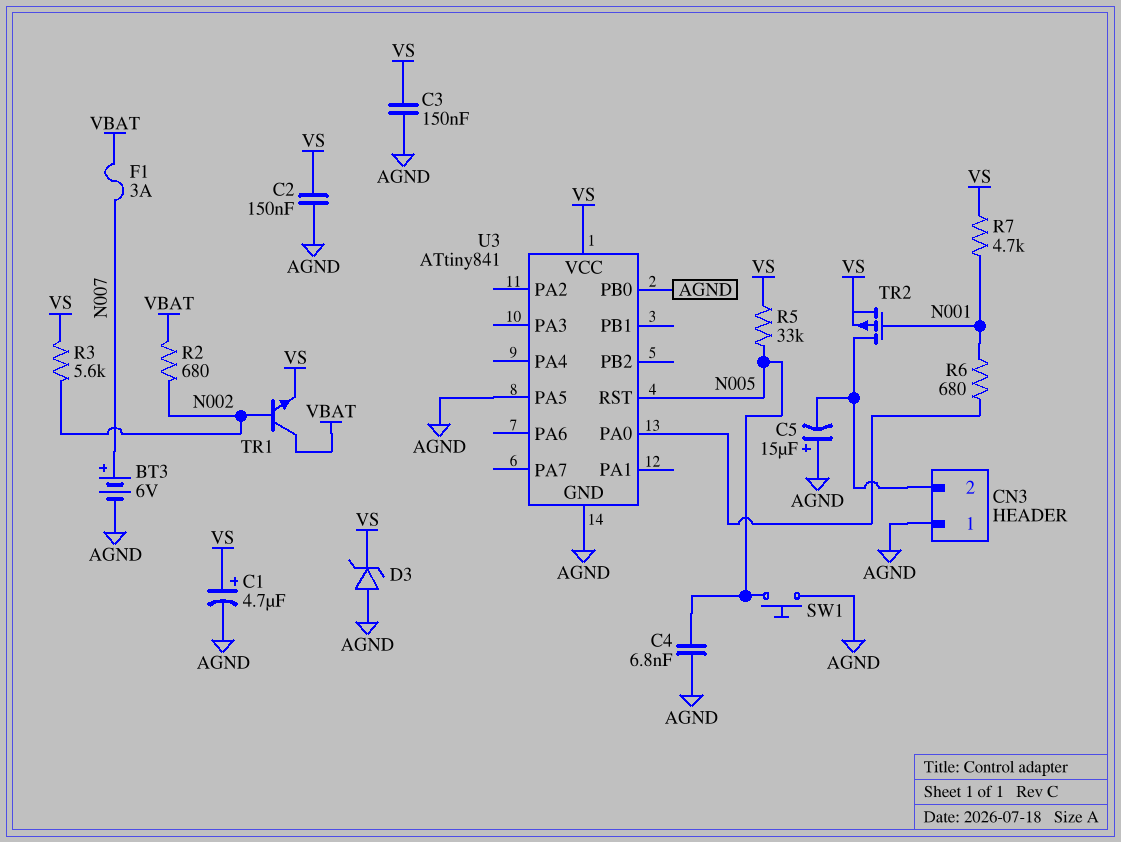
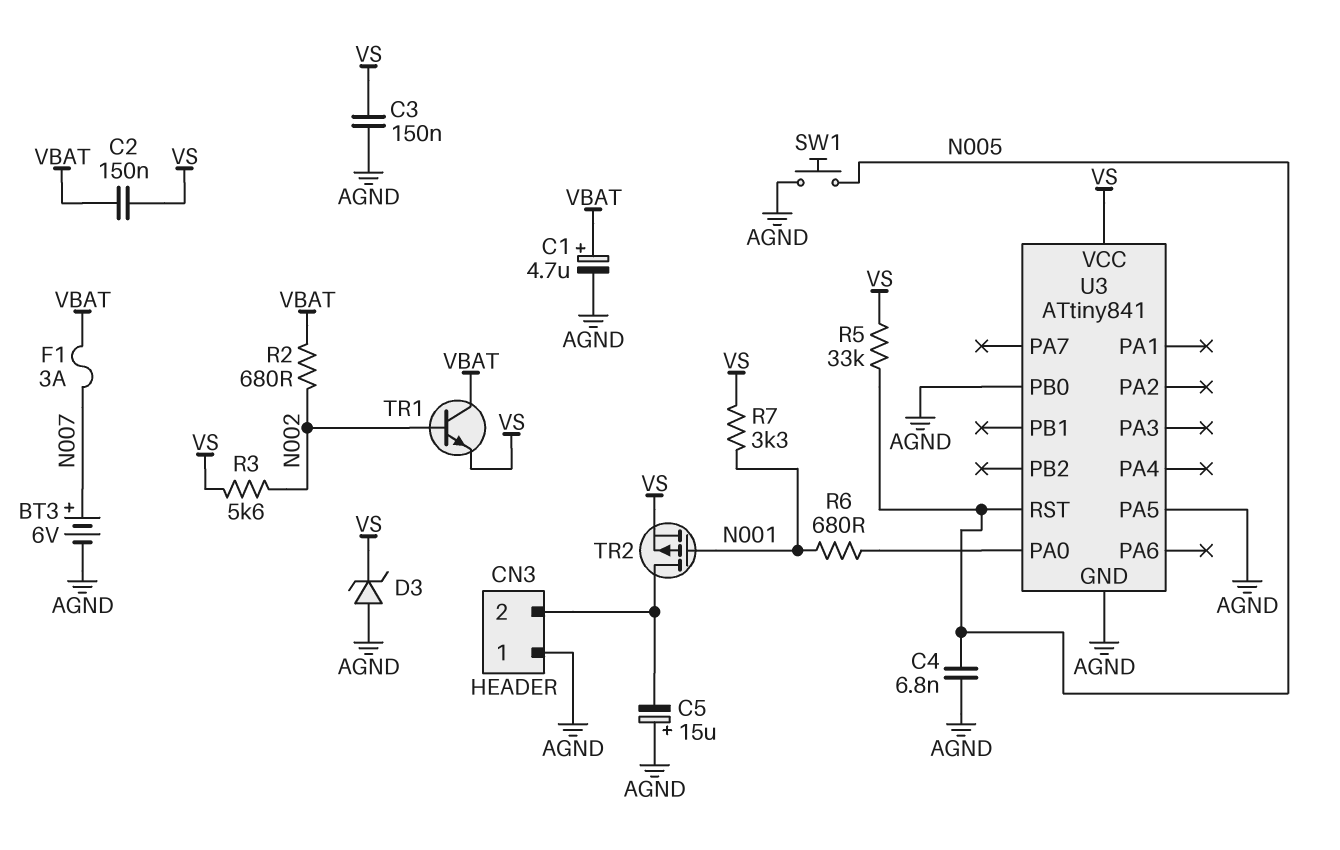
C1: 4.7uF (plus VS, minus AGND) -> 4.7uF (plus VBAT, minus AGND)
C2: 150nF (AGND, VS) -> 150nF (VBAT, VS)
R7: 4.7k (N001, VS) -> 3.3k (N001, VS)

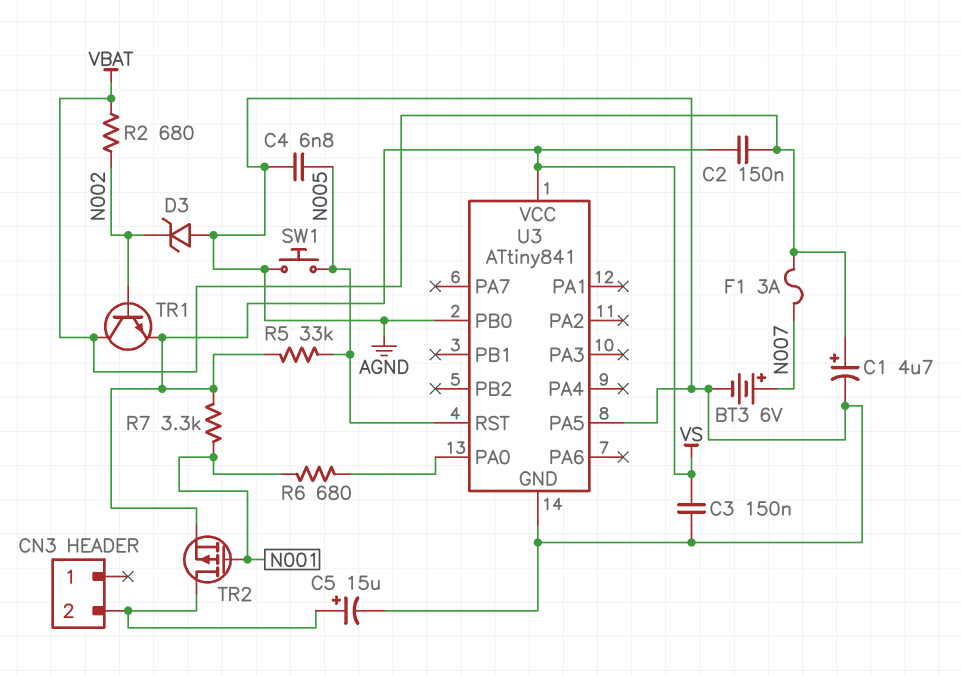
C5: 15uF (plus AGND, minus CN3/2) -> 15uF (plus CN3/2, minus AGND)
CN3 pin 1: AGND -> none
D3: zener (A AGND, K VS) -> zener (A AGND, K N002)
R3: 5.6k (N002, VS) -> none

